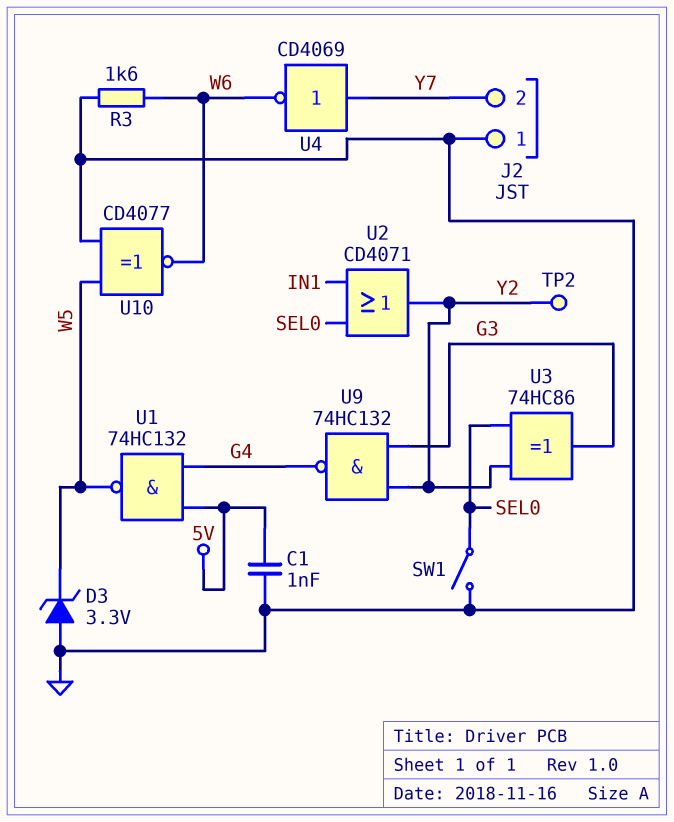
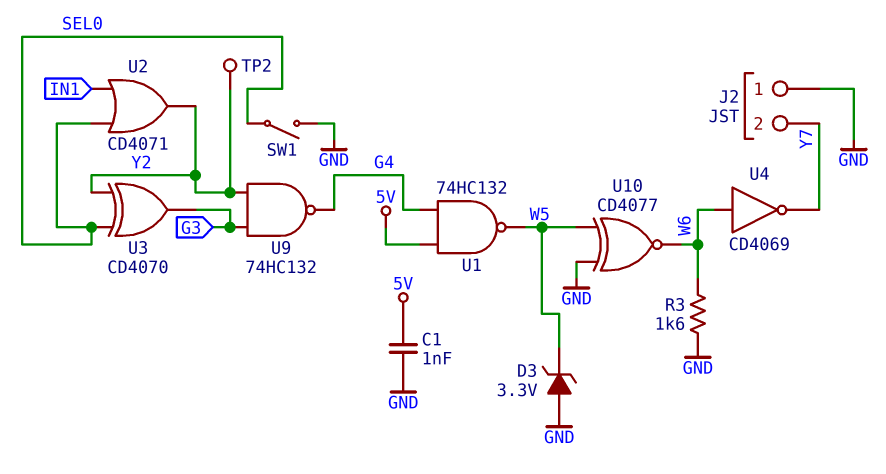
U3: XOR 74HC86 (in SEL0, in Y2, out G3) -> XOR CD4070 (in SEL0, in Y2, out G3)
U4: NOT CD4069 (in Y7, out W6) -> NOT CD4069 (in W6, out Y7)

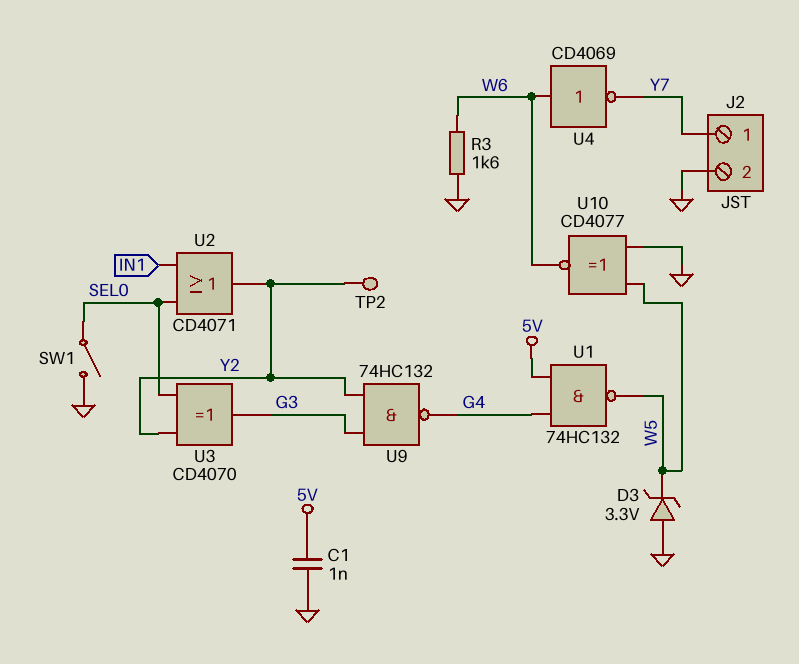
J2 pin 1: GND -> Y7
J2 pin 2: Y7 -> GND

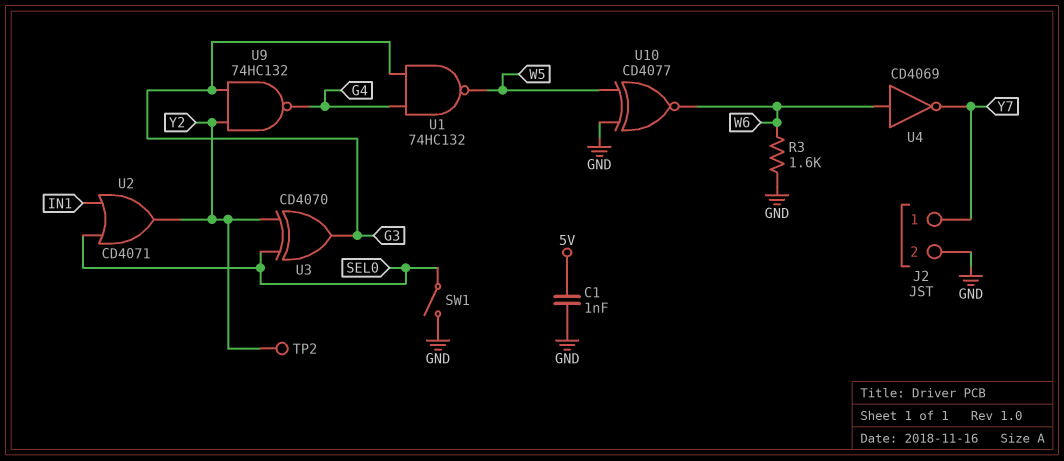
D3: zener 3.3V (A GND, K W5) -> none
U1: NAND 74HC132 (in 5V, in G4, out W5) -> NAND 74HC132 (in G3, in G4, out W5)

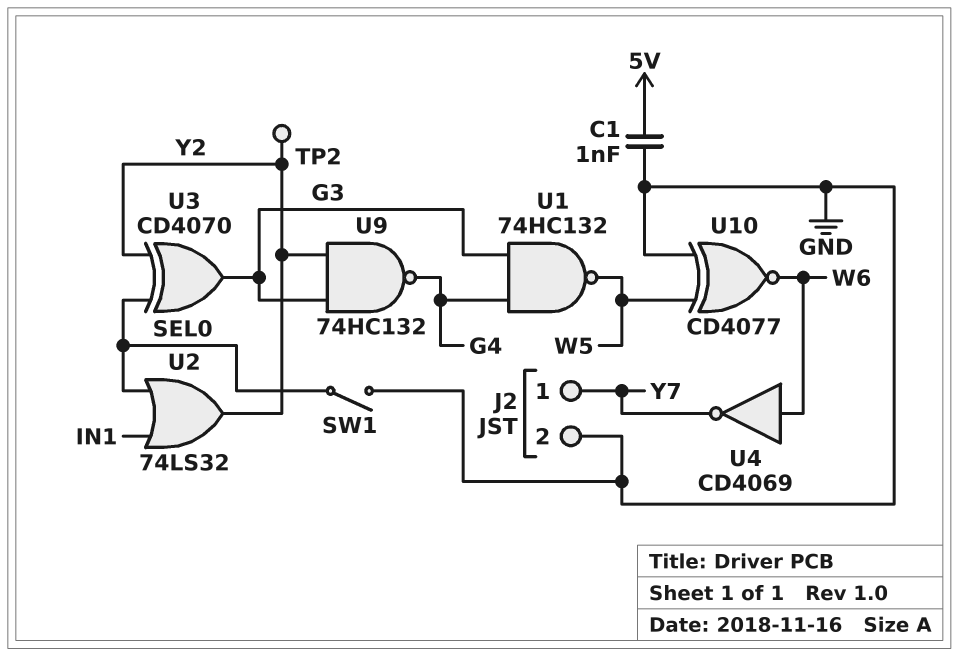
R3: 1.6k (GND, W6) -> none
U2: OR CD4071 (in IN1, in SEL0, out Y2) -> OR 74LS32 (in IN1, in SEL0, out Y2)

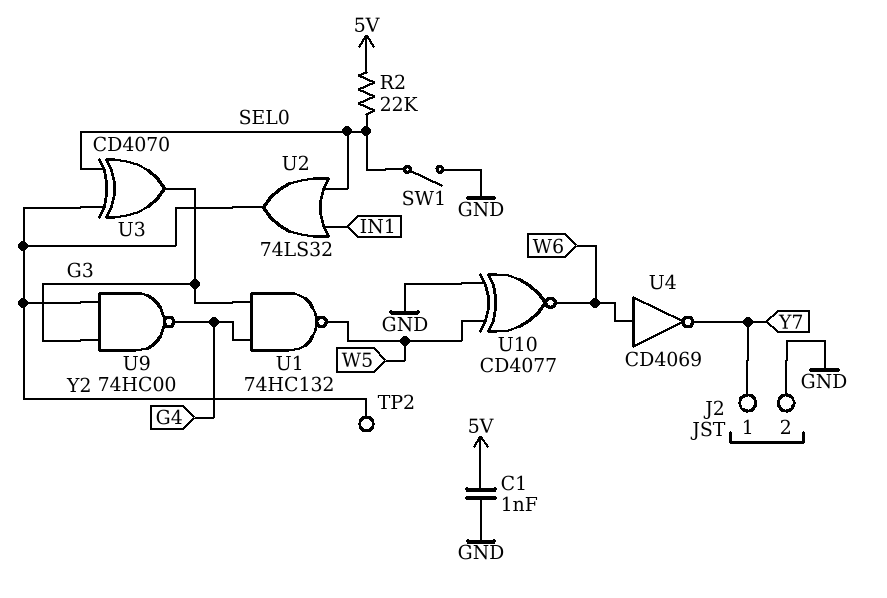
R2: none -> 22k (5V, SEL0)
U9: NAND 74HC132 (in G3, in Y2, out G4) -> NAND 74HC00 (in G3, in Y2, out G4)

